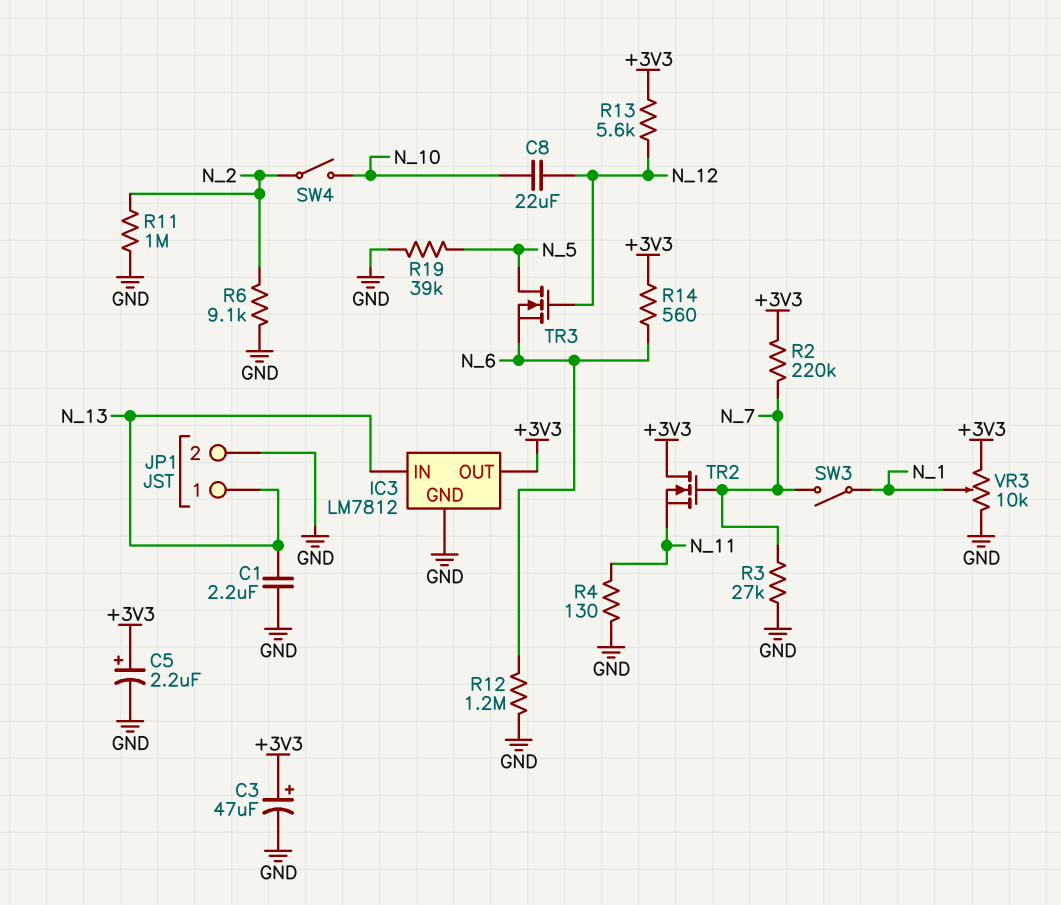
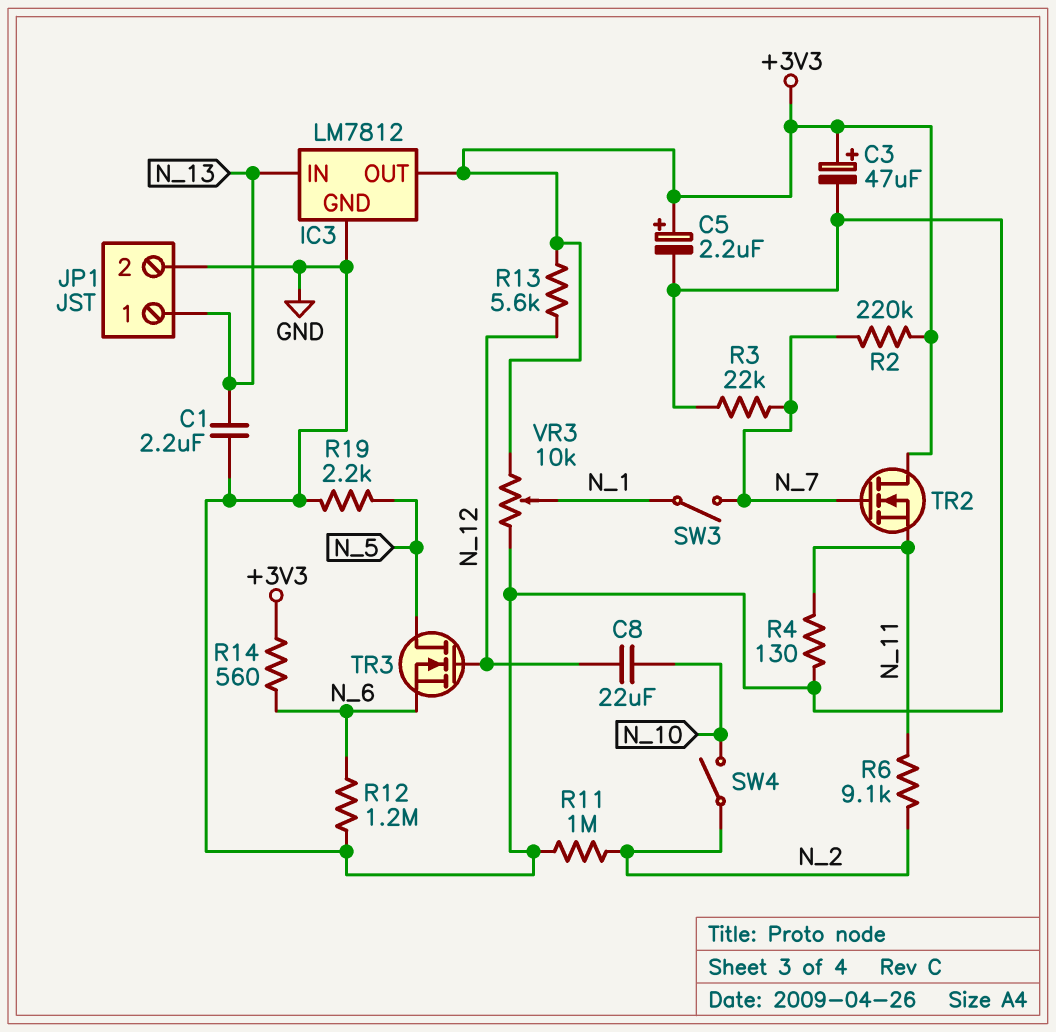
R3: 27k (GND, N_7) -> 22k (GND, N_7)
R6: 9.1k (GND, N_2) -> 9.1k (N_2, N_11)
R19: 39k (GND, N_5) -> 2.2k (GND, N_5)

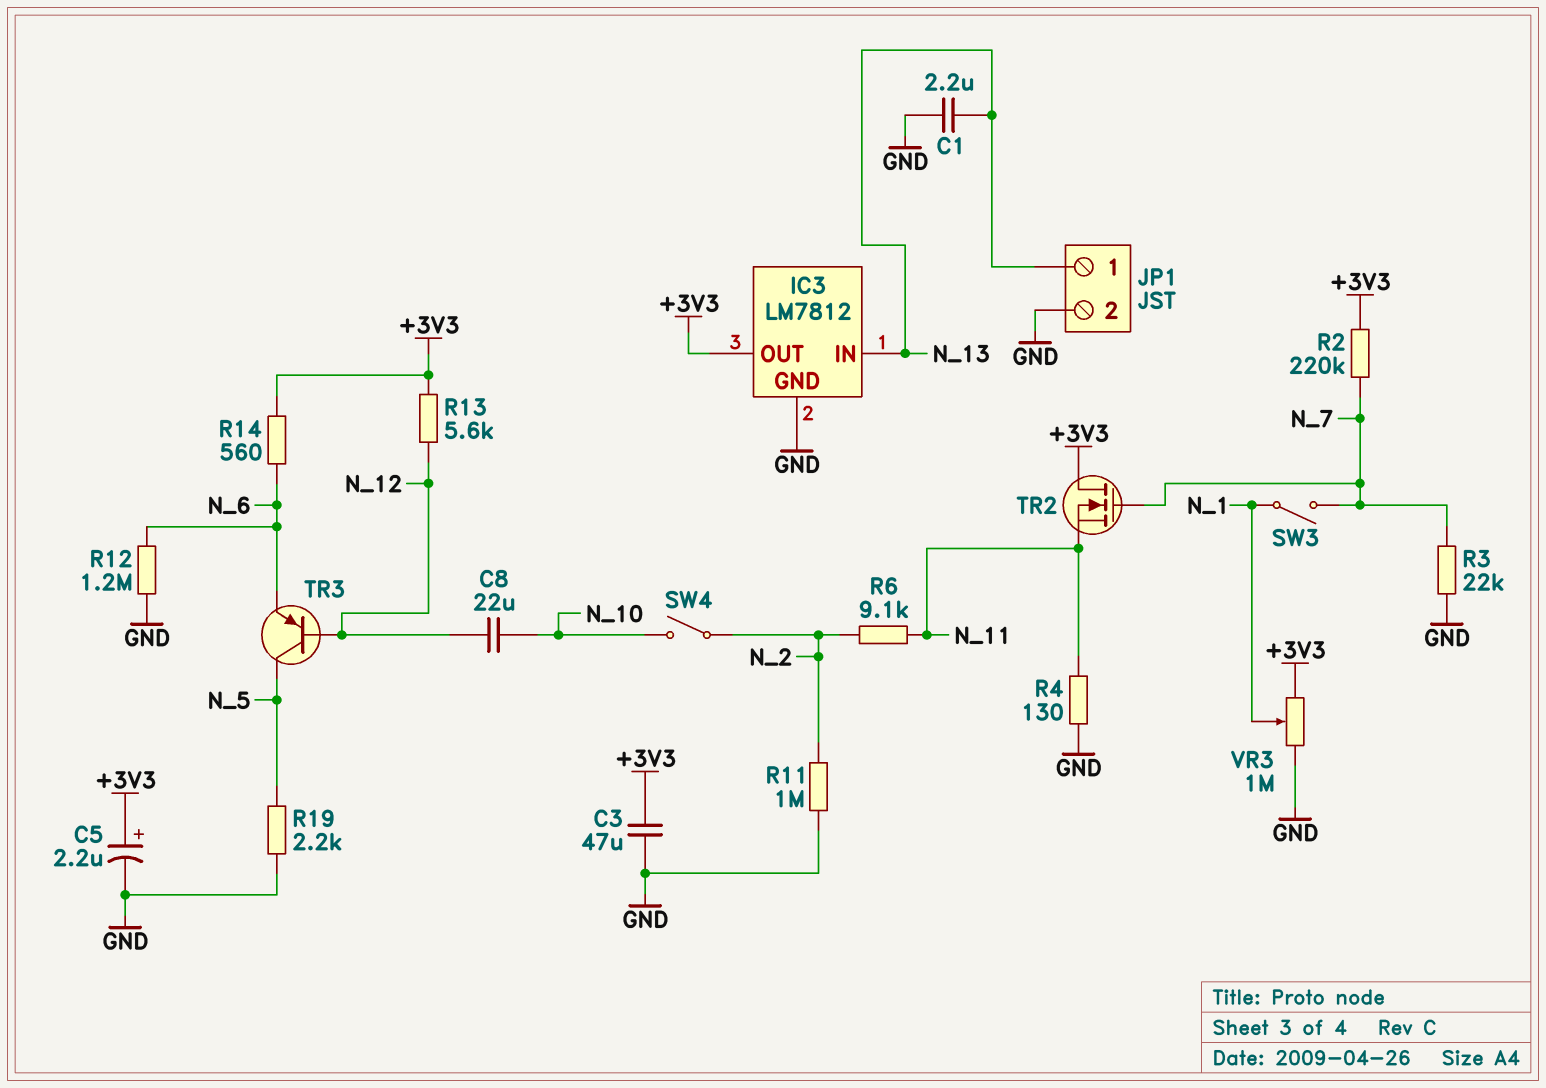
C3: 47uF (plus +3V3, minus GND) -> 47uF (+3V3, GND)
TR3: NMOS (G N_12, D N_5, S N_6) -> PNP (B N_12, C N_5, E N_6)
VR3: 10k (+3V3, GND, wiper N_1) -> 1M (+3V3, GND, wiper N_1)

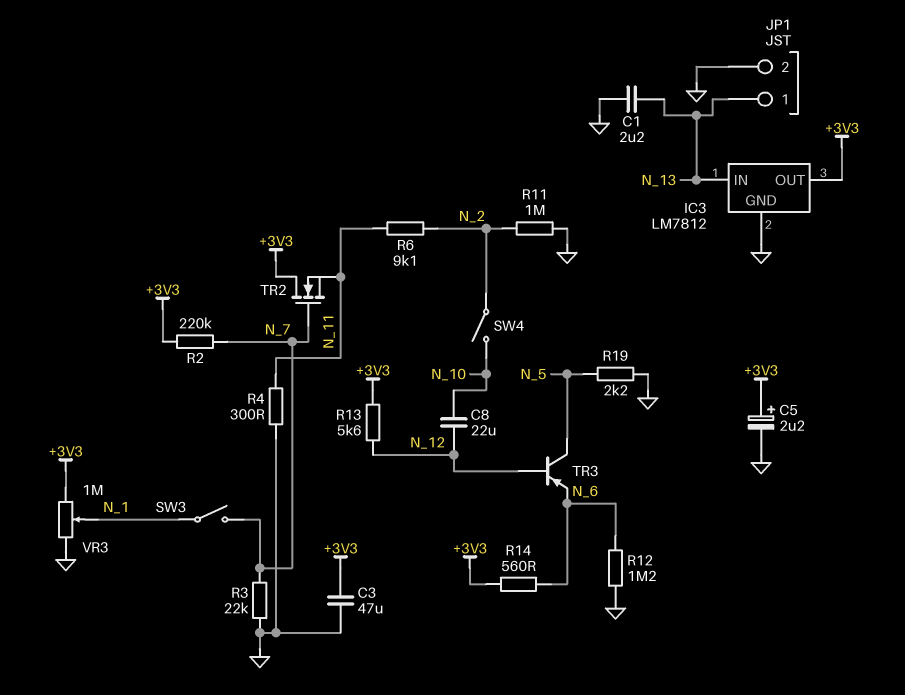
R4: 130 (GND, N_11) -> 300 (GND, N_11)

